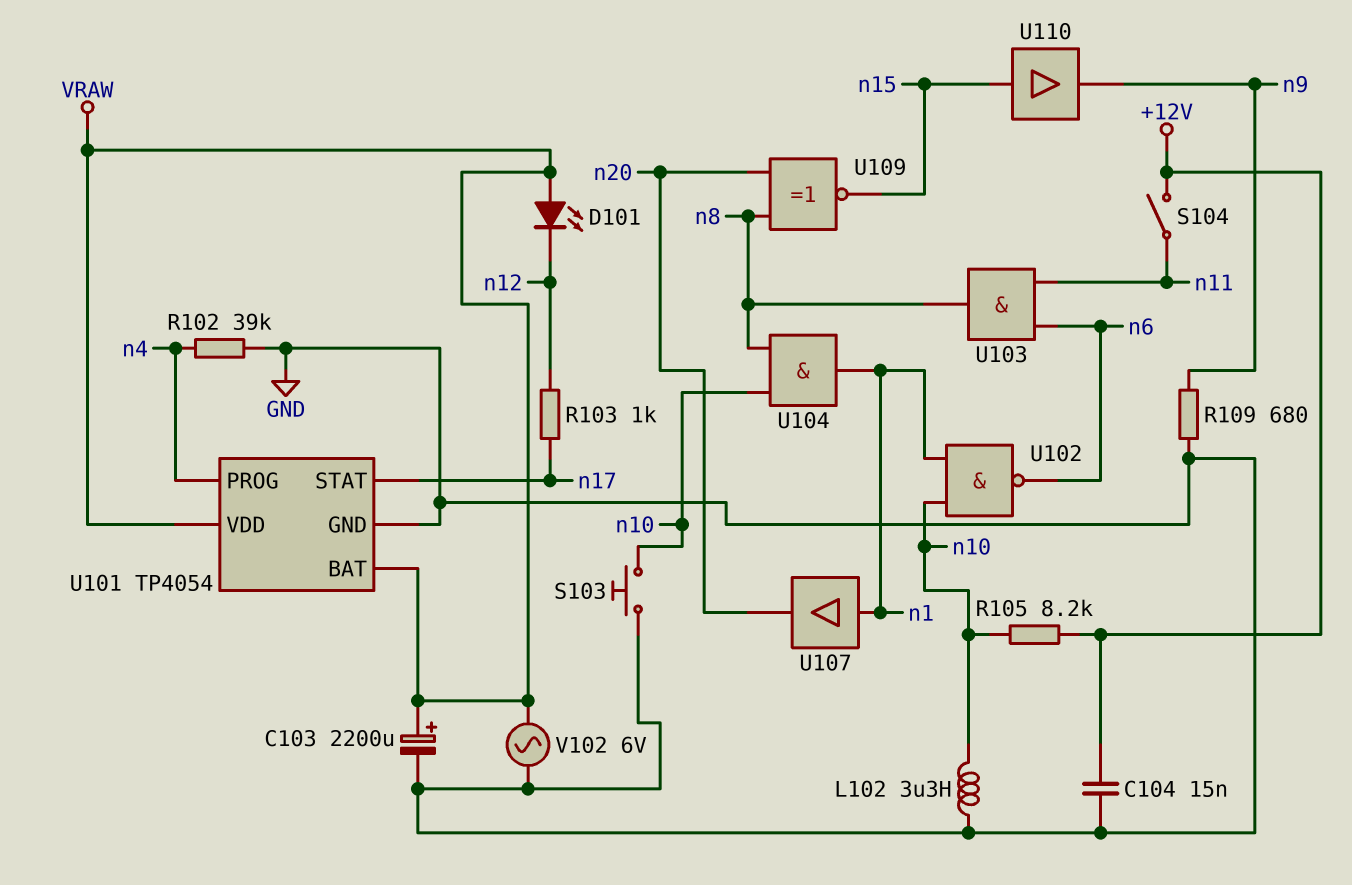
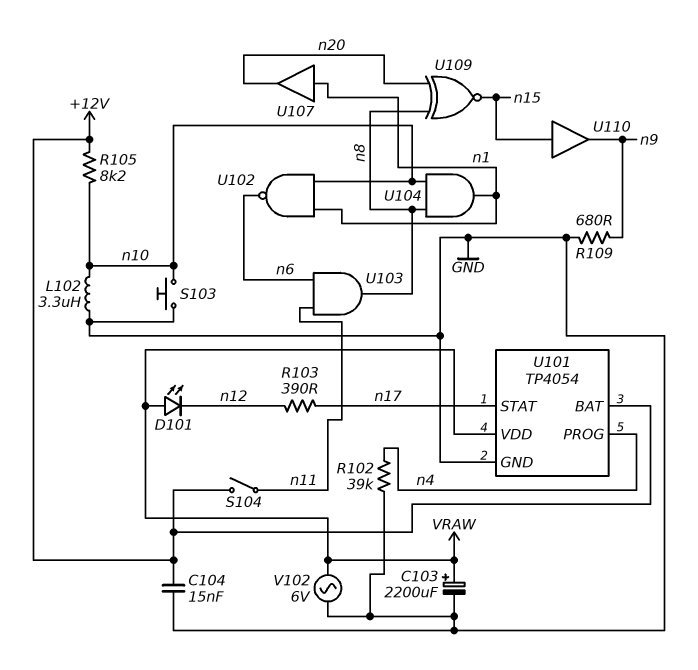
R103: 1k (n12, n17) -> 390 (n12, n17)
U101 pin BAT: VRAW -> +12V

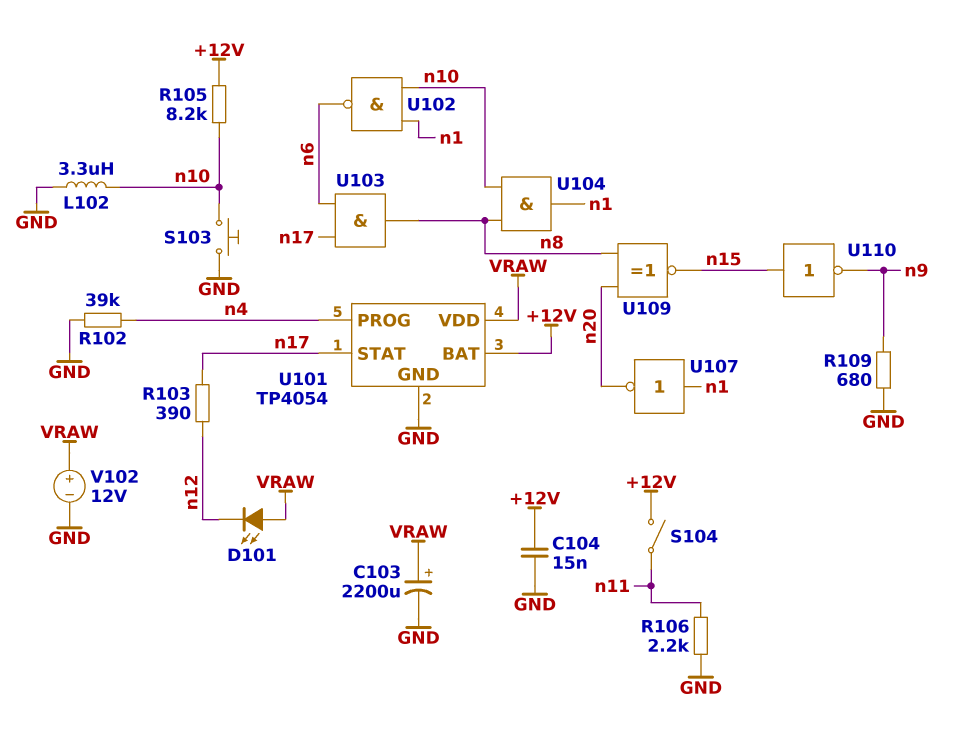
R106: none -> 2.2k (GND, n11)
U103: AND (in n6, in n11, out n8) -> AND (in n6, in n17, out n8)
U107: buffer (in n1, out n20) -> NOT (in n1, out n20)
U110: buffer (in n15, out n9) -> NOT (in n15, out n9)
V102: AC 6V (GND, VRAW) -> 12V (plus VRAW, minus GND)

